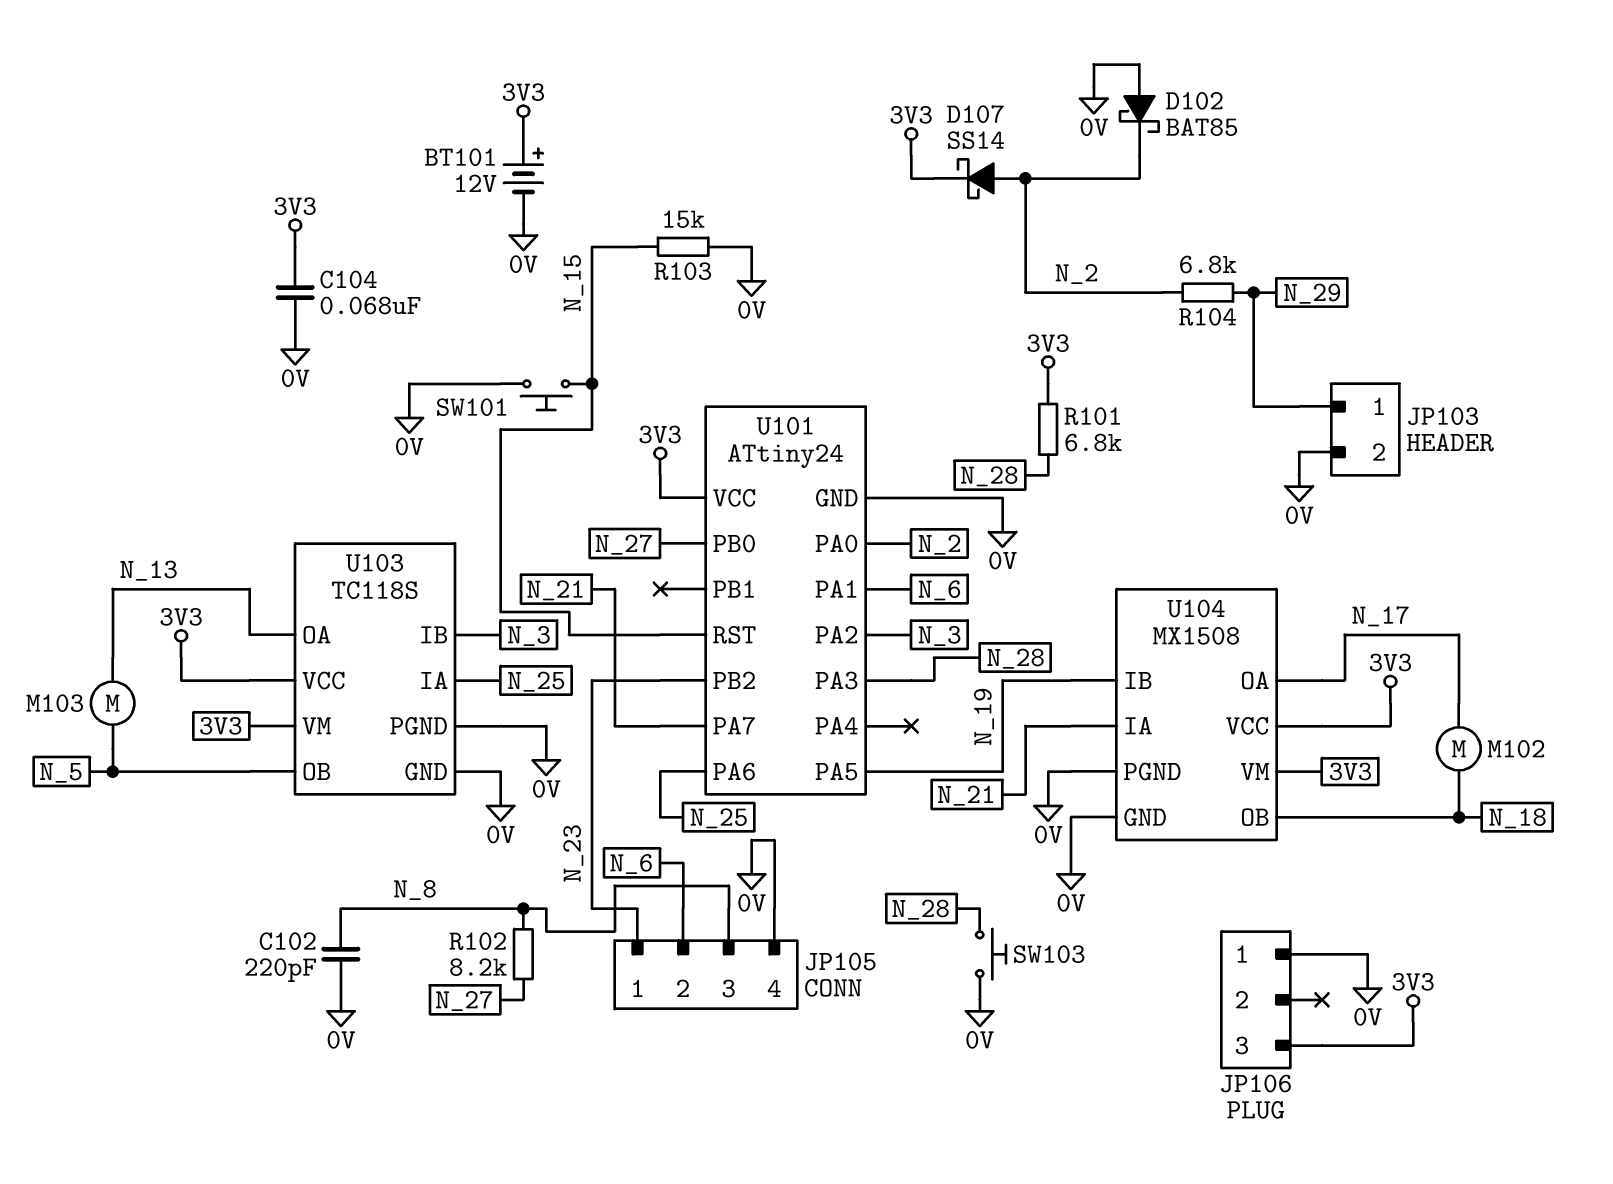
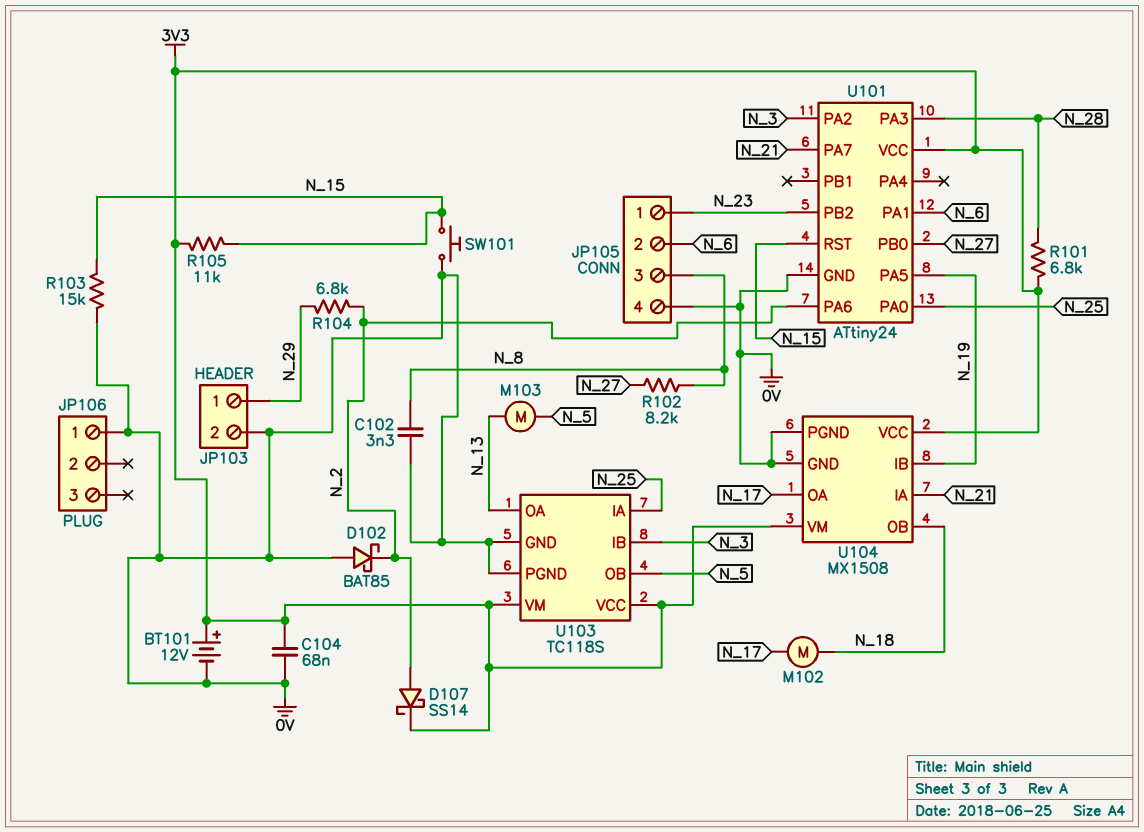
C102: 220pF (0V, N_8) -> 3.3nF (0V, N_8)
JP106 pin 3: 3V3 -> none
R105: none -> 11k (3V3, N_15)
SW103: button (0V, N_28) -> none
U101 pin PA0: N_2 -> N_25
U101 pin PA6: N_25 -> N_2

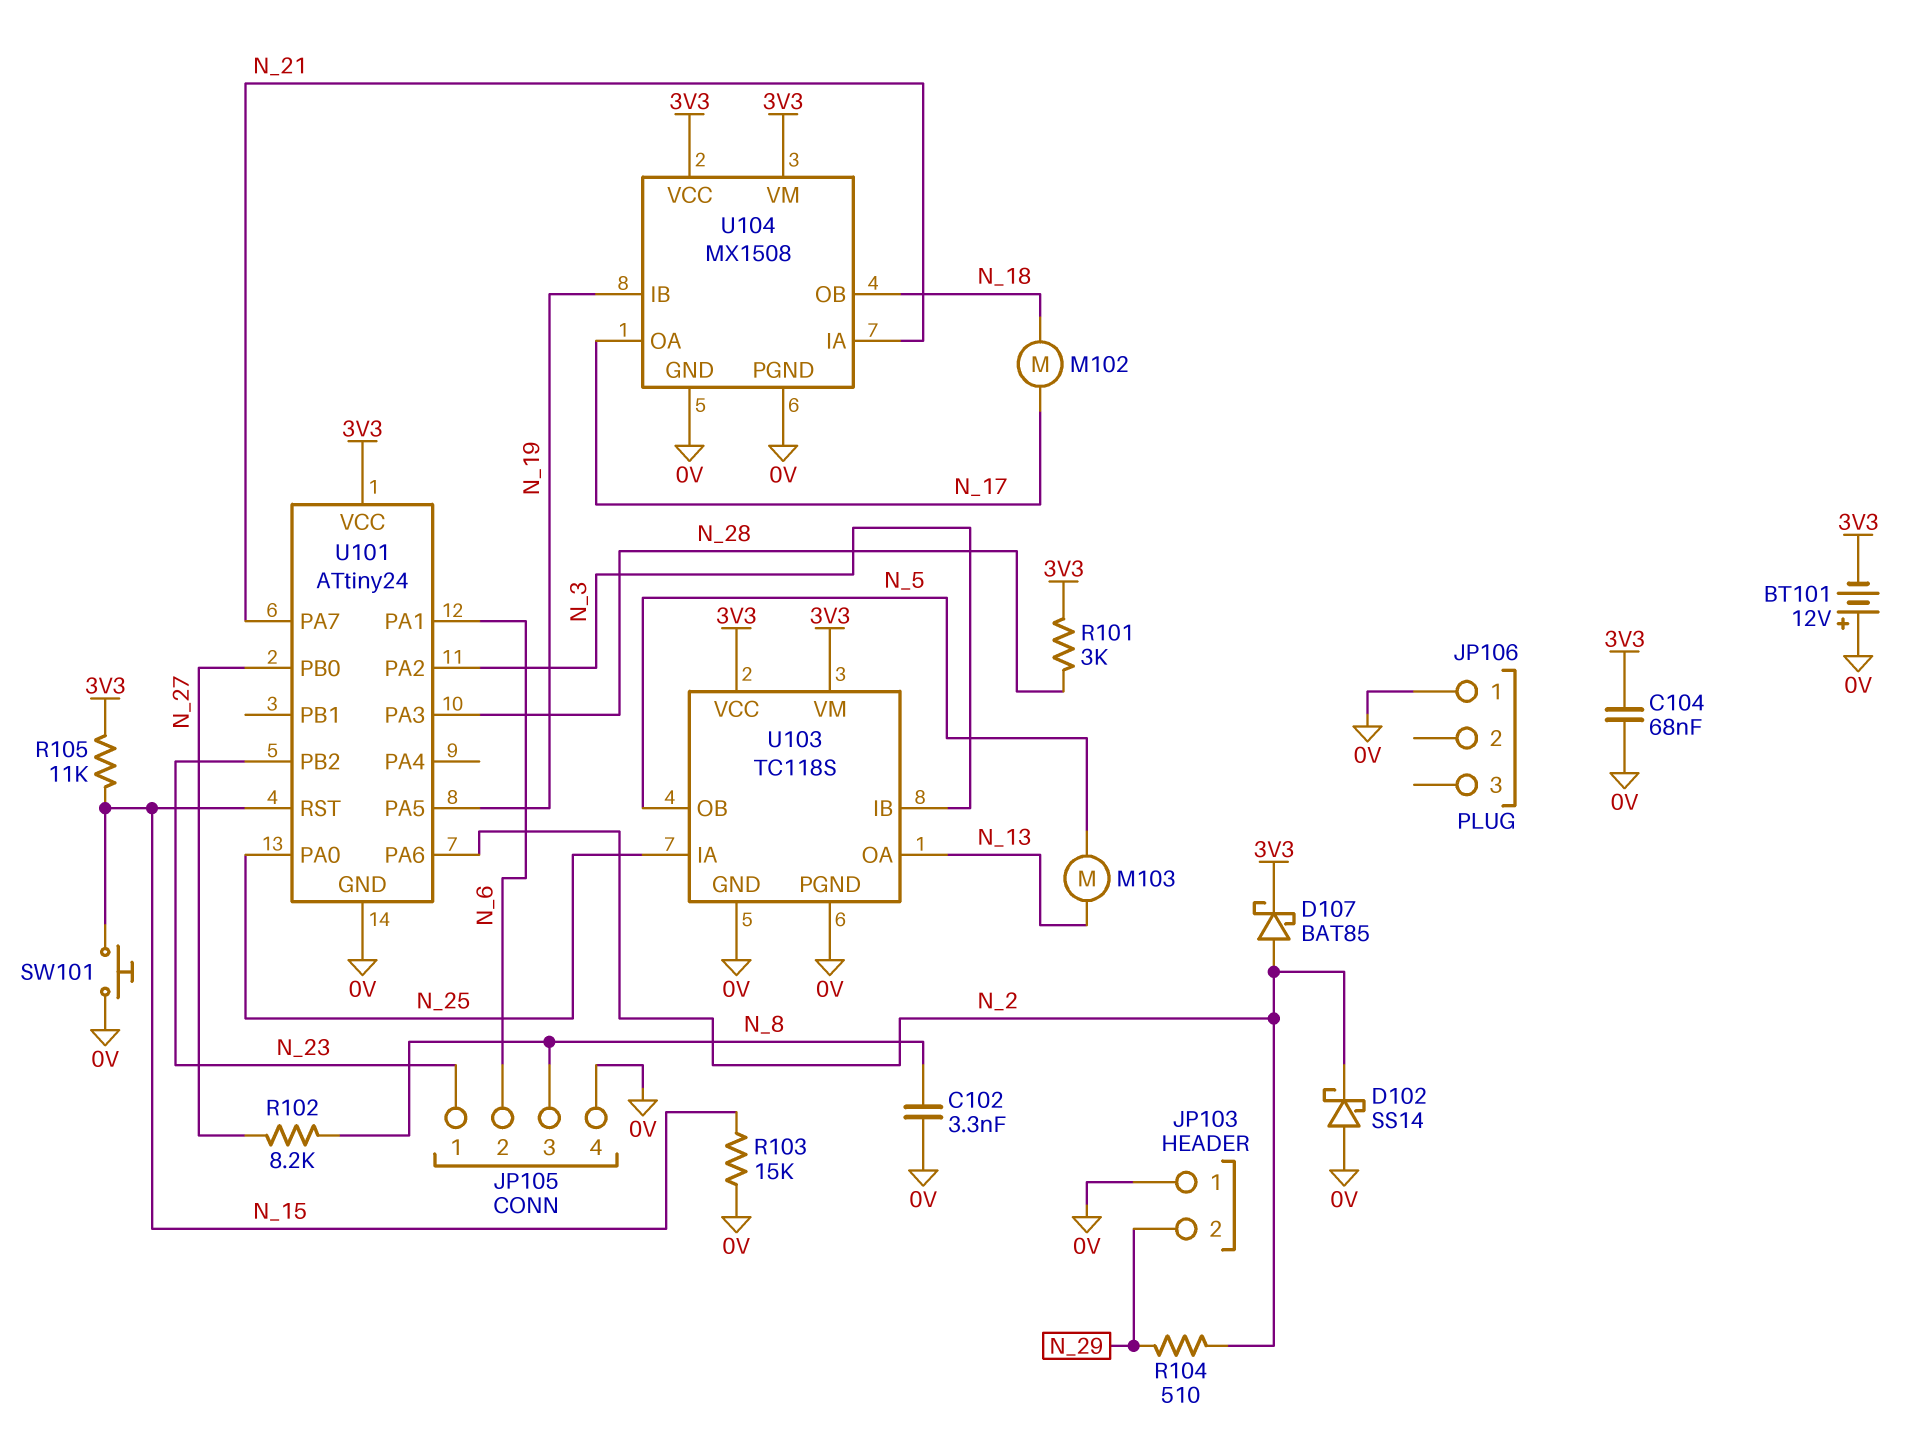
BT101: 12V (plus 3V3, minus 0V) -> 12V (plus 0V, minus 3V3)
D102: schottky BAT85 (A 0V, K N_2) -> schottky SS14 (A 0V, K N_2)
D107: schottky SS14 (A N_2, K 3V3) -> schottky BAT85 (A N_2, K 3V3)
JP103 pin 1: N_29 -> 0V
JP103 pin 2: 0V -> N_29
R101: 6.8k (3V3, N_28) -> 3k (3V3, N_28)
R104: 6.8k (N_2, N_29) -> 510 (N_2, N_29)

